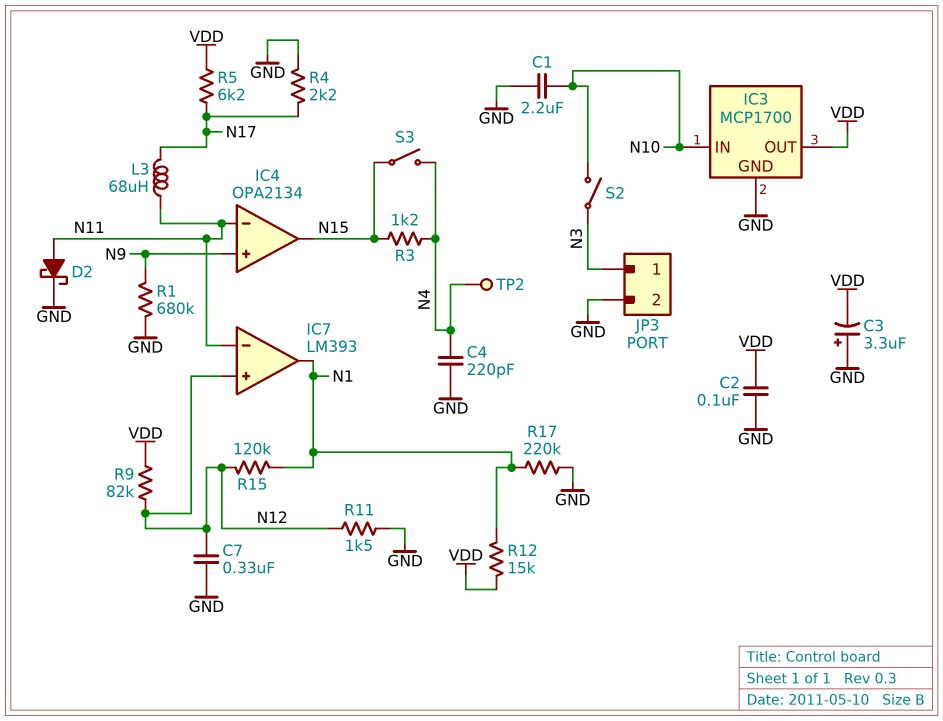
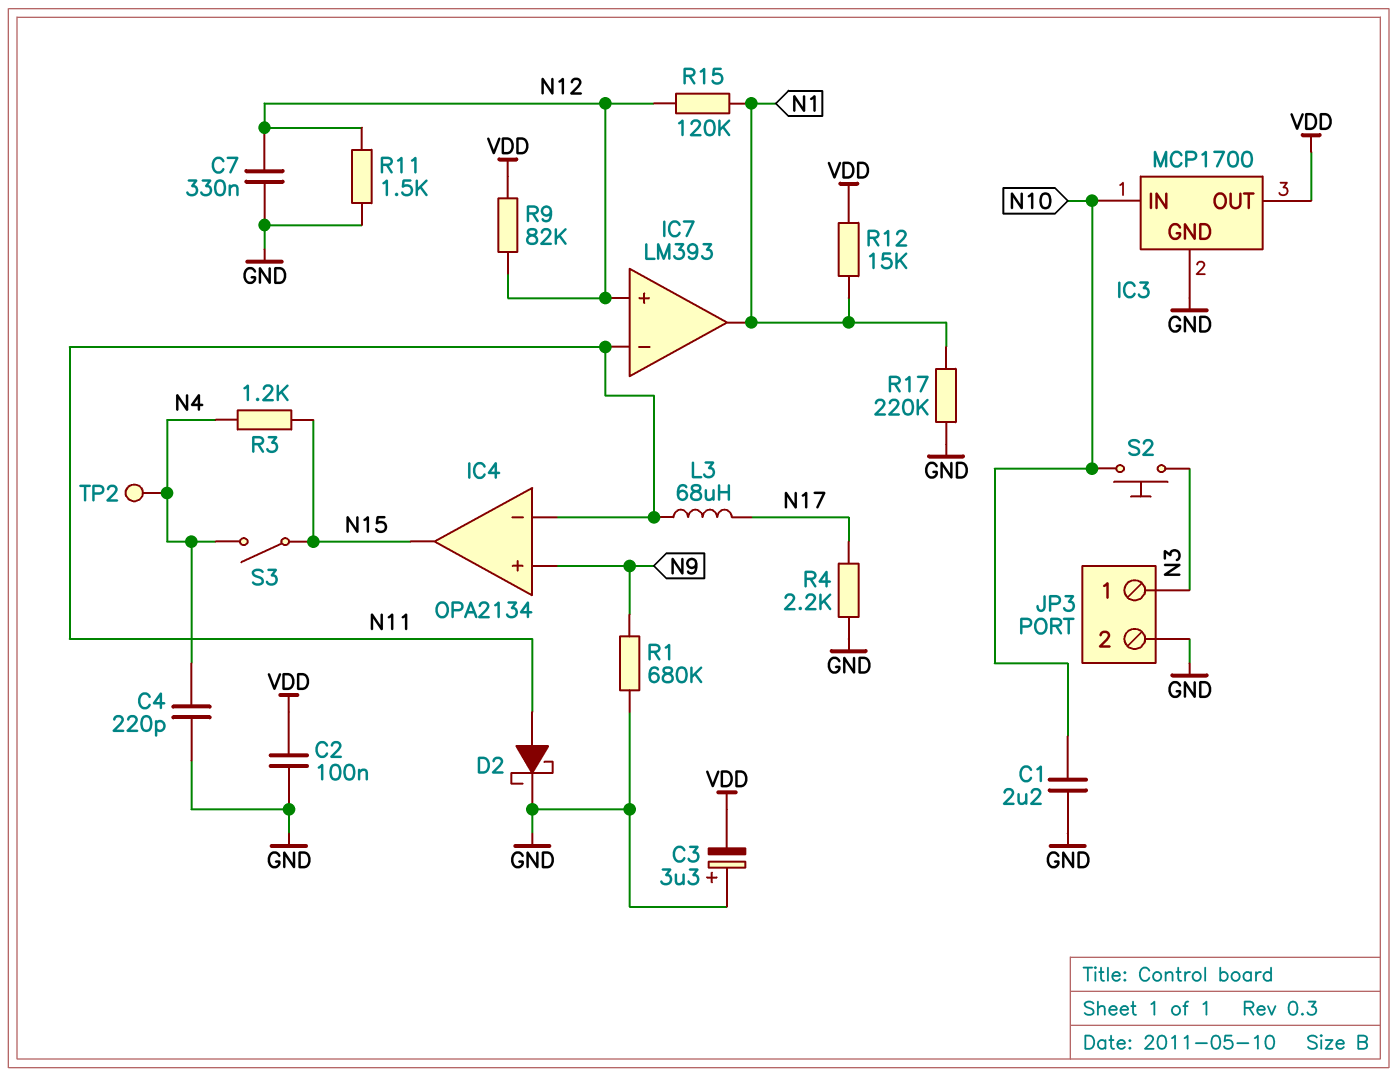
R5: 6.2k (N17, VDD) -> none
S2: switch (N3, N10) -> button (N3, N10)

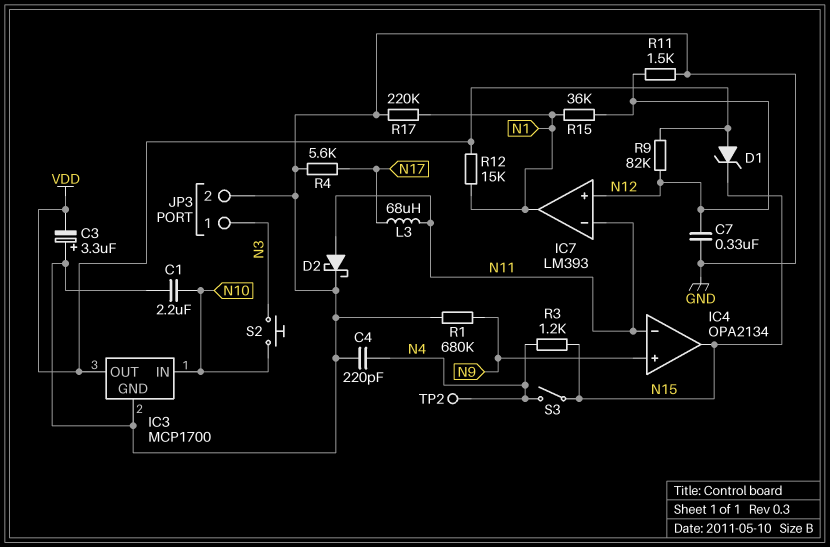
C2: 100nF (GND, VDD) -> none
D1: none -> zener (A VDD, K N15)
R4: 2.2k (GND, N17) -> 5.6k (GND, N17)
R15: 120k (N1, N12) -> 36k (N1, N12)

